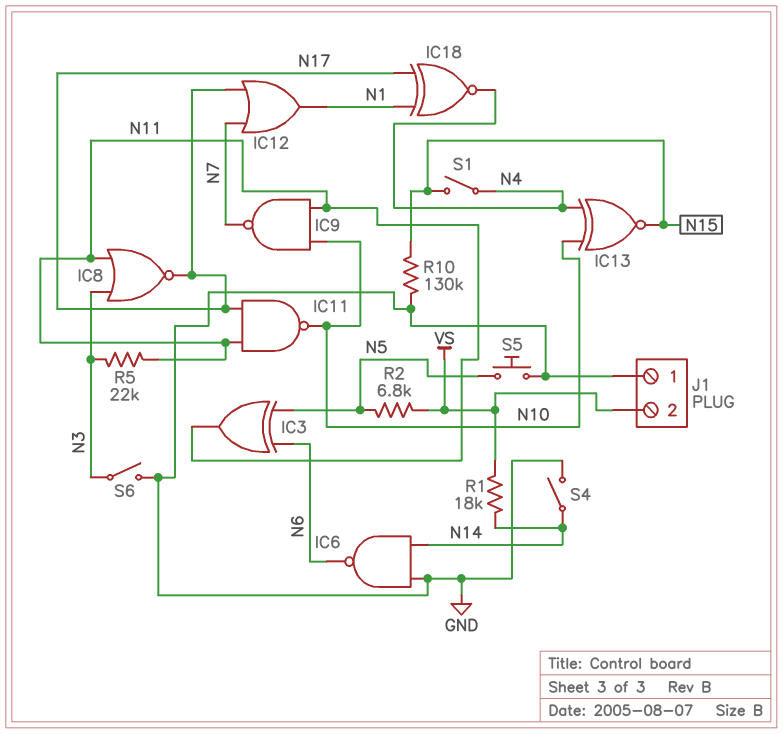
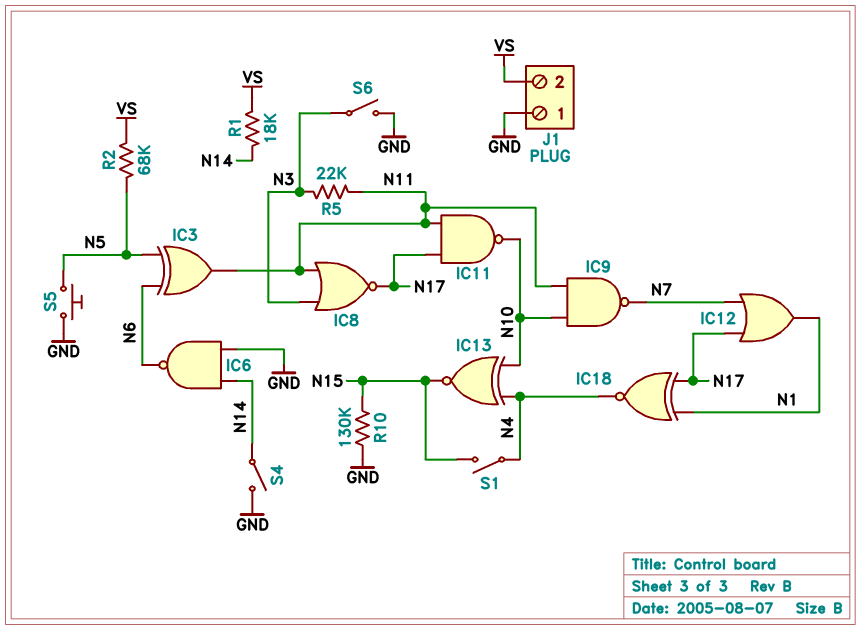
R2: 6.8k (N5, VS) -> 68k (N5, VS)

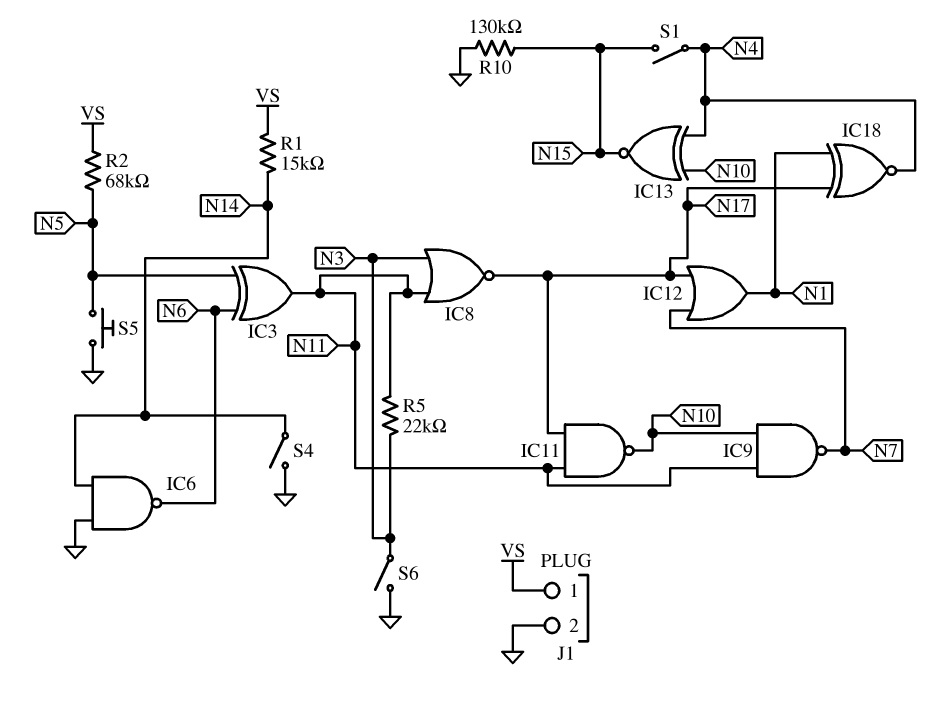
J1 pin 1: GND -> VS
J1 pin 2: VS -> GND
R1: 18k (N14, VS) -> 15k (N14, VS)

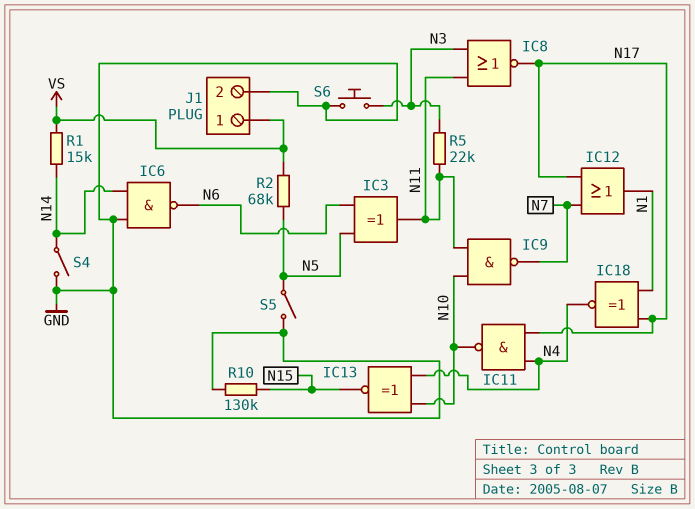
IC11: NAND (in N11, in N17, out N10) -> NAND (in N4, in N17, out N10)
S1: switch (N4, N15) -> none
S5: button (GND, N5) -> switch (GND, N5)
S6: switch (GND, N3) -> button (GND, N3)

